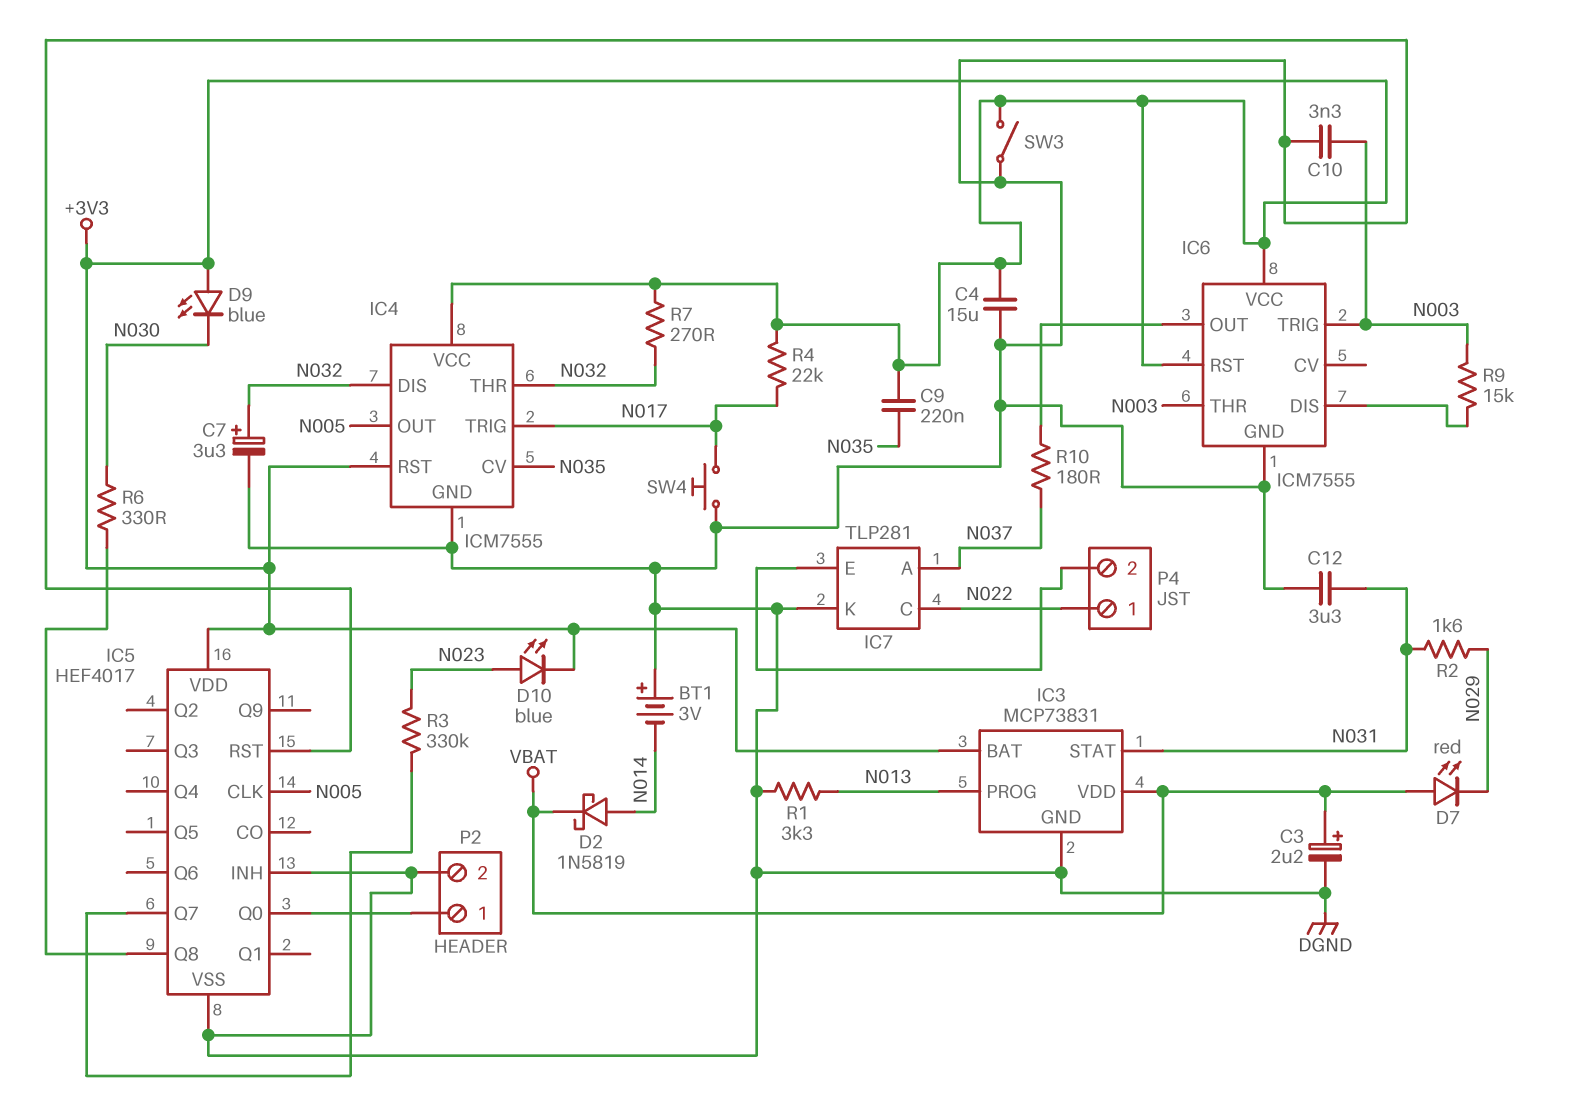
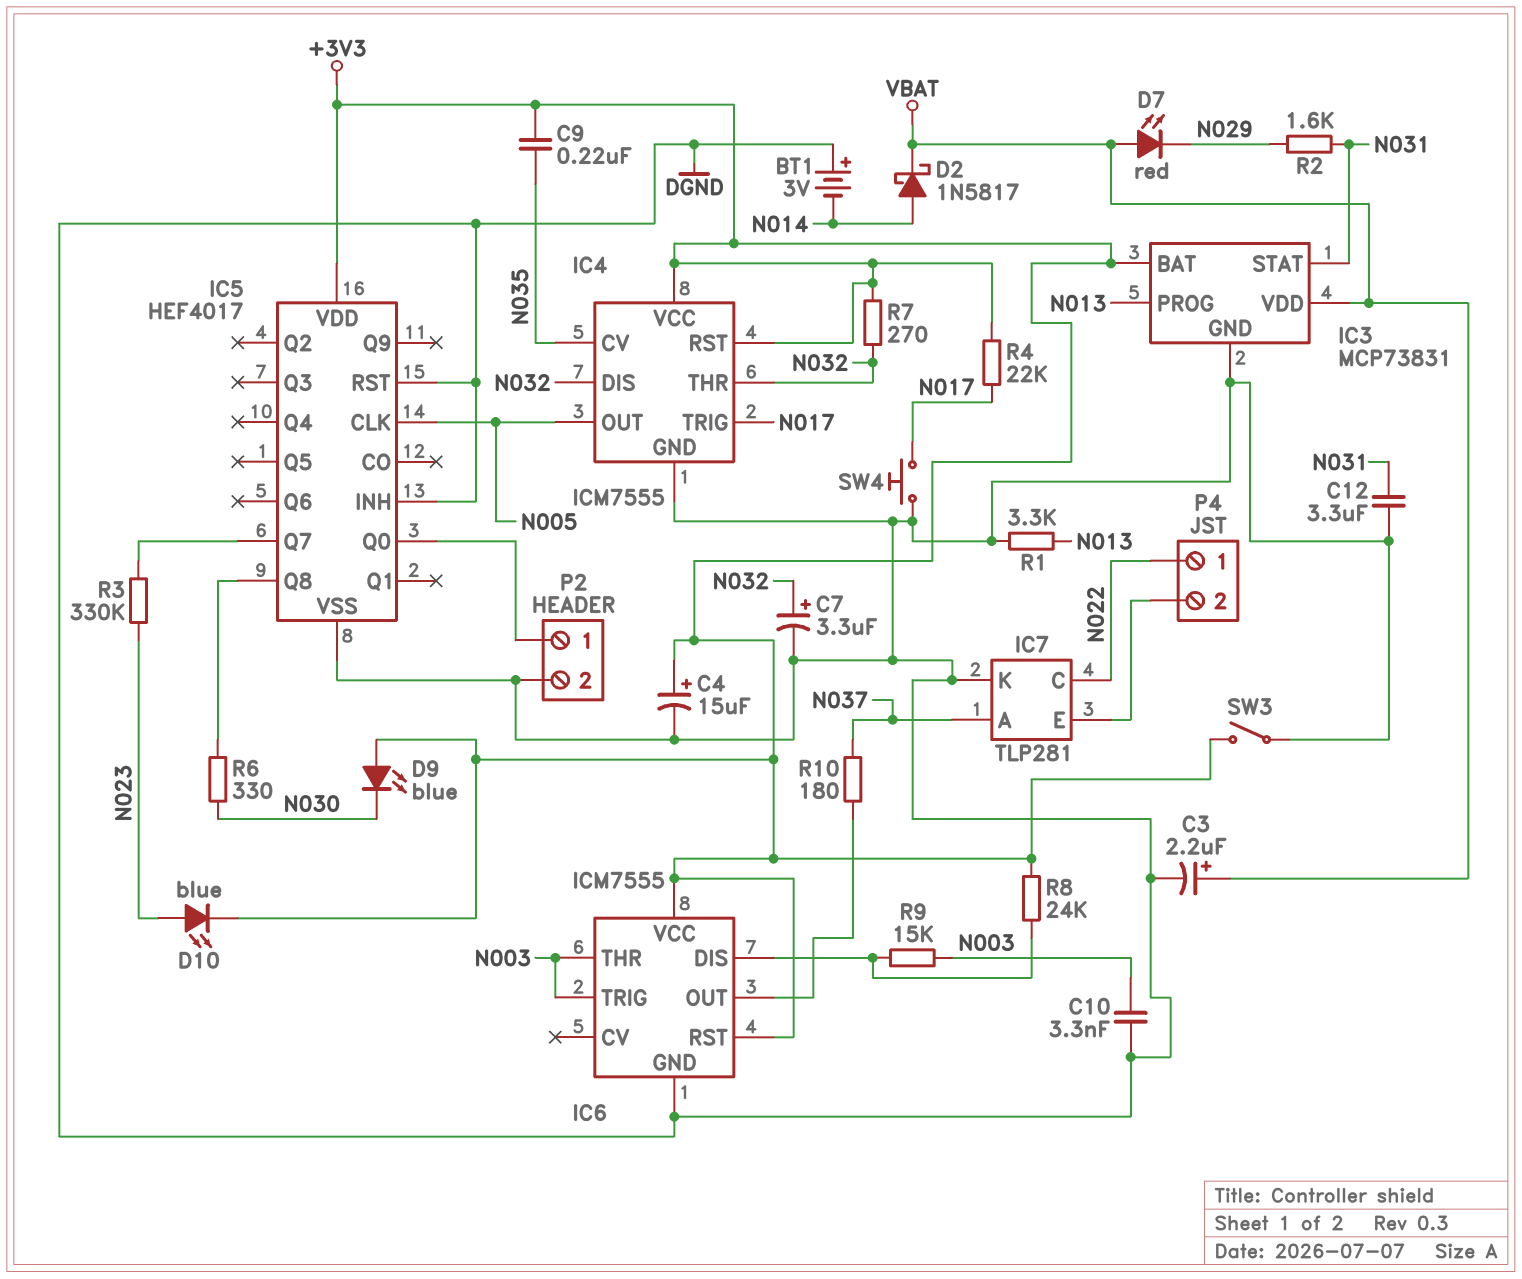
C4: 15uF (+3V3, DGND) -> 15uF (plus +3V3, minus DGND)
D2: schottky 1N5819 (A N014, K VBAT) -> schottky 1N5817 (A N014, K VBAT)
R8: none -> 24k (+3V3, IC6/DIS)

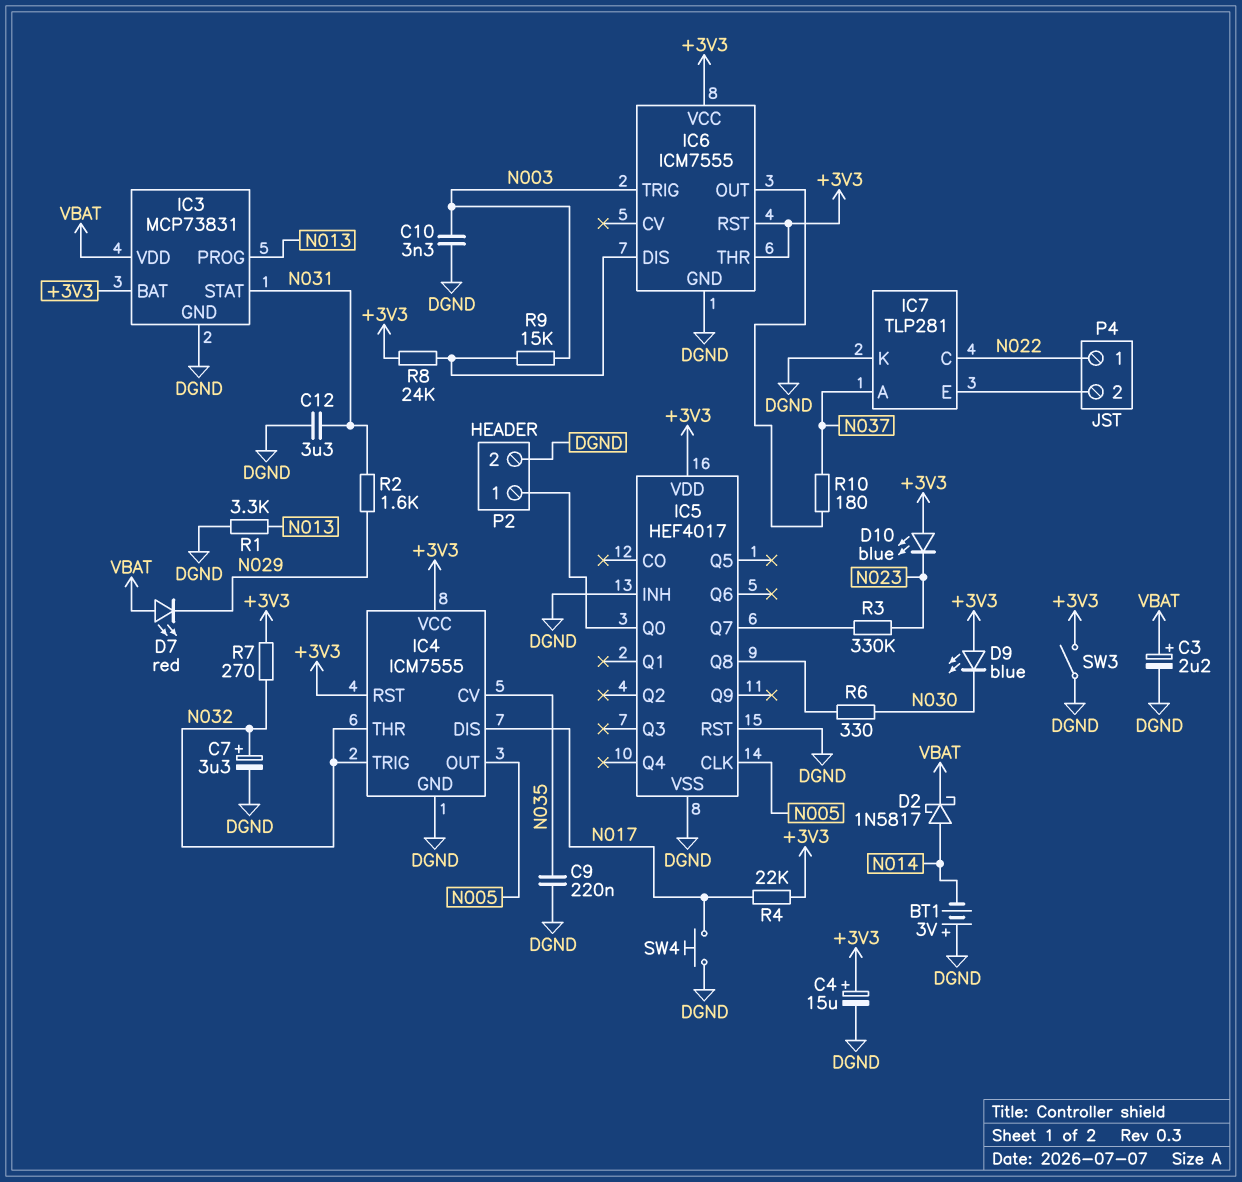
C9: 220nF (+3V3, N035) -> 220nF (DGND, N035)
D10: LED blue (A N023, K +3V3) -> LED blue (A +3V3, K N023)
IC4 pin DIS: N032 -> N017
IC4 pin TRIG: N017 -> N032
IC6 pin THR: N003 -> +3V3

